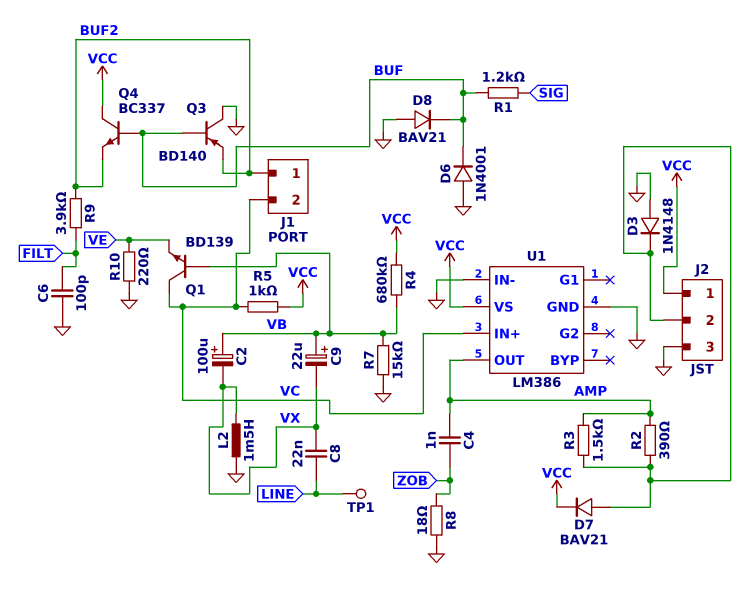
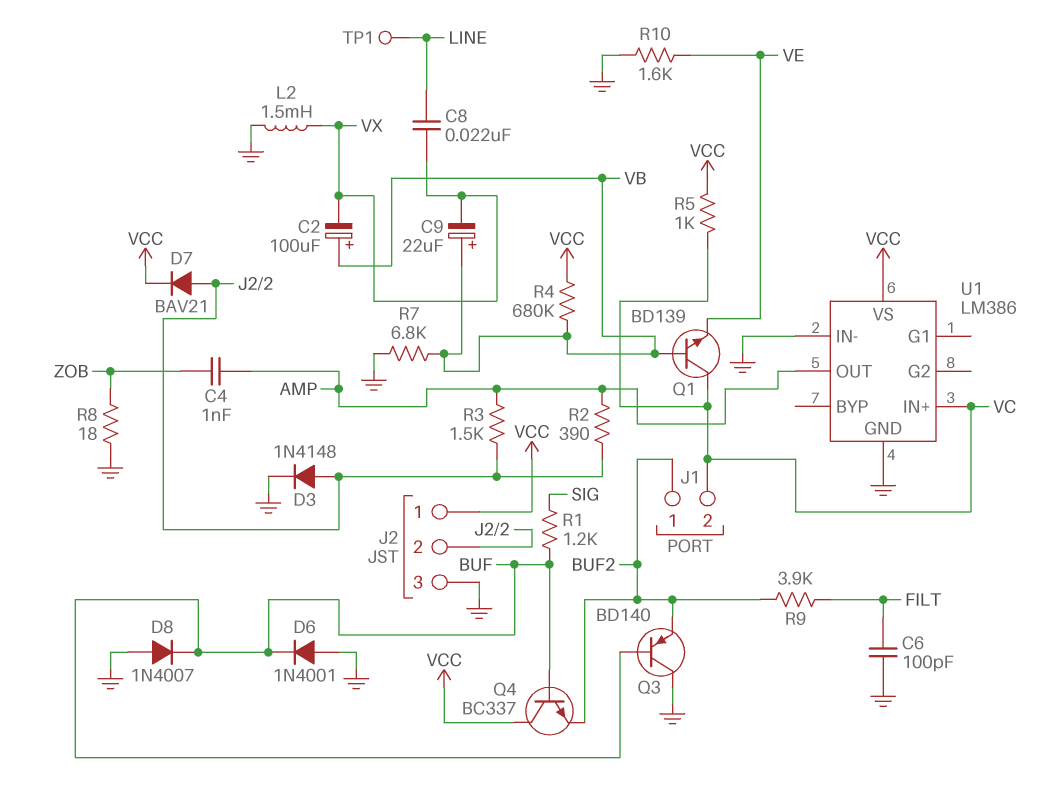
D3: diode 1N4148 (A GND, K J2/2) -> diode 1N4148 (A J2/2, K GND)
D8: diode BAV21 (A GND, K BUF) -> diode 1N4007 (A GND, K BUF)
R7: 15k (GND, VB) -> 6.8k (GND, VB)
R10: 220 (GND, VE) -> 1.6k (GND, VE)

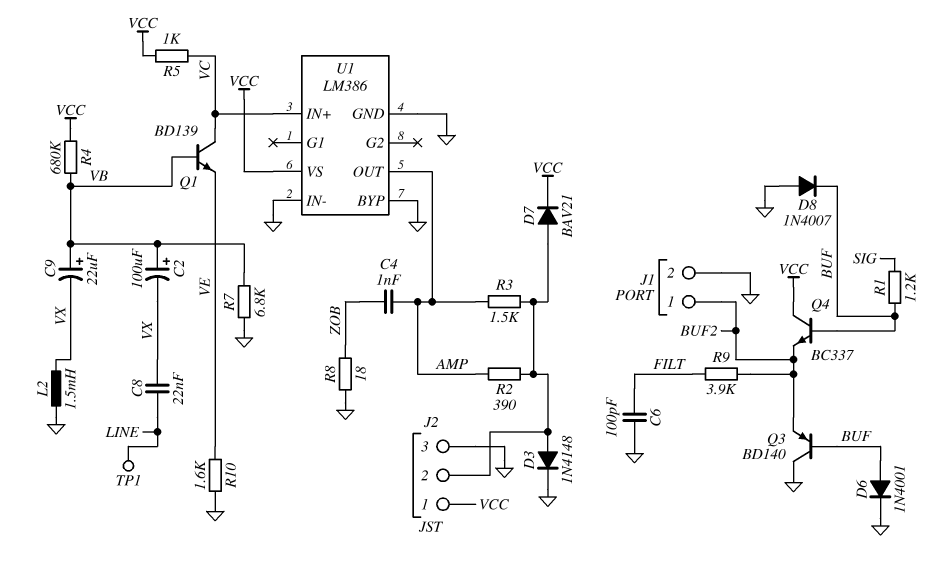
D6: diode 1N4001 (A GND, K BUF) -> diode 1N4001 (A BUF, K GND)
J1 pin 2: VC -> GND
U1 pin BYP: none -> GND

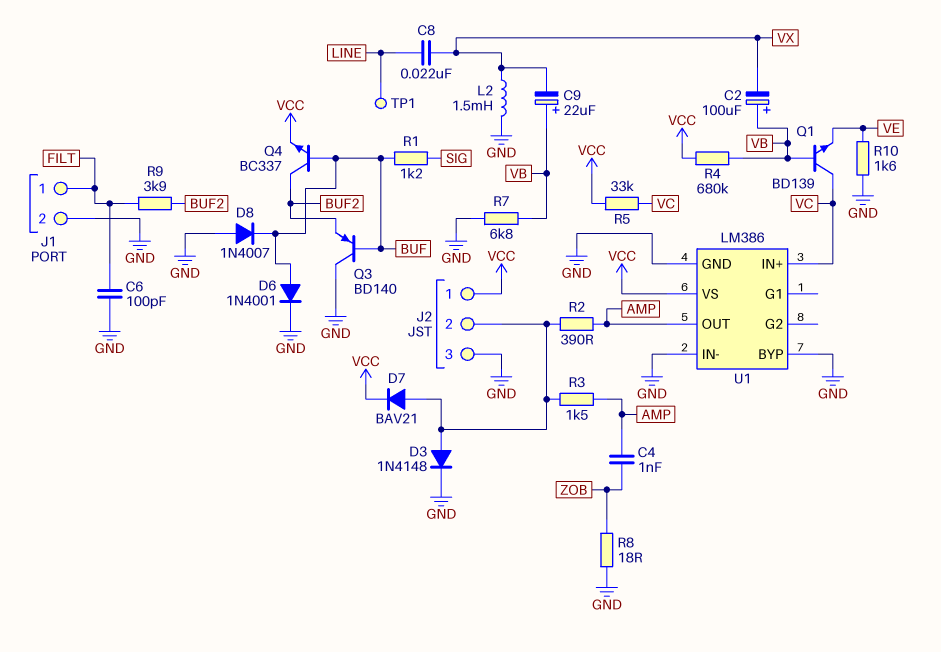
J1 pin 1: BUF2 -> FILT
Q4: NPN BC337 (B BUF, C VCC, E BUF2) -> NPN BC337 (B BUF, C BUF2, E VCC)
R5: 1k (VC, VCC) -> 33k (VC, VCC)

